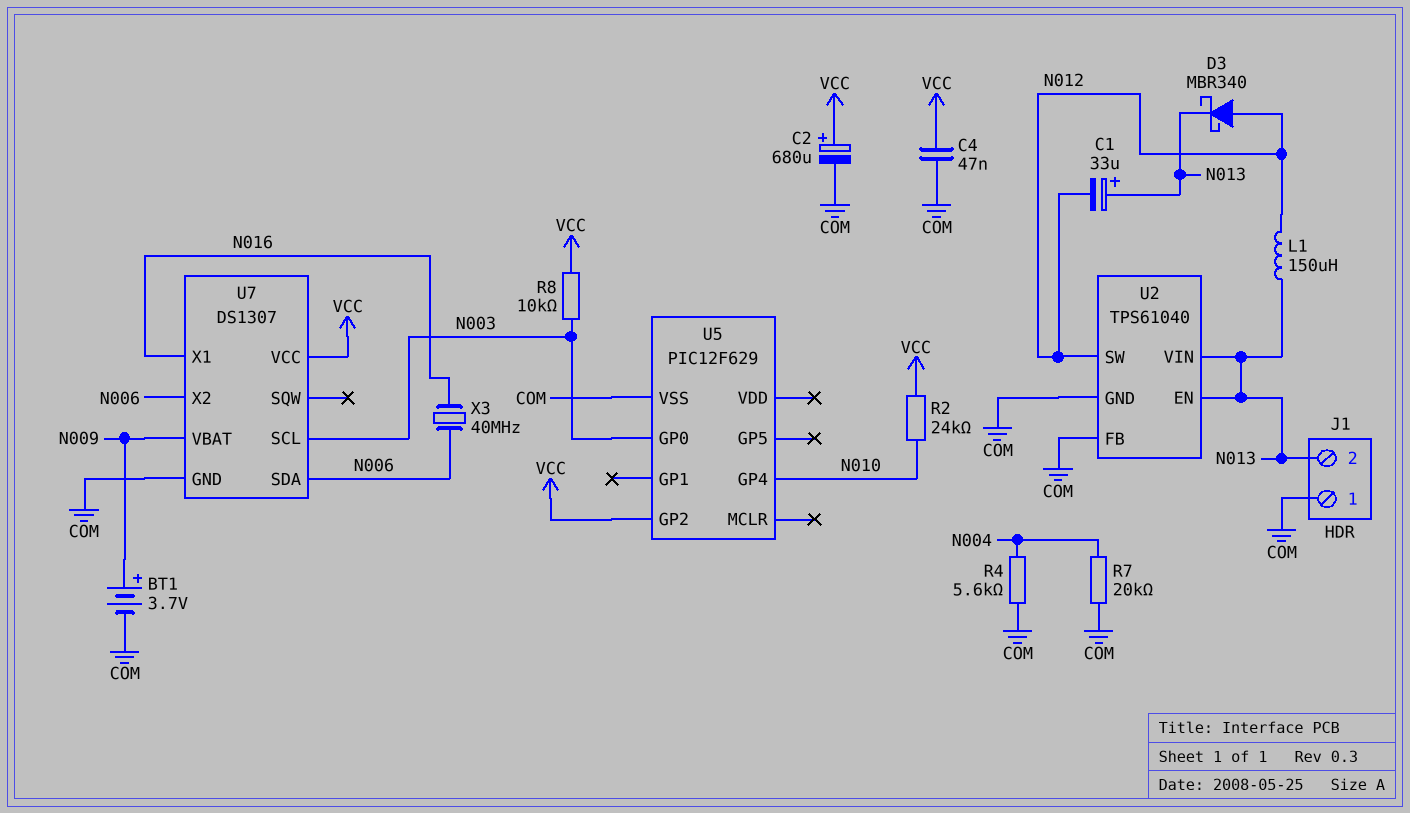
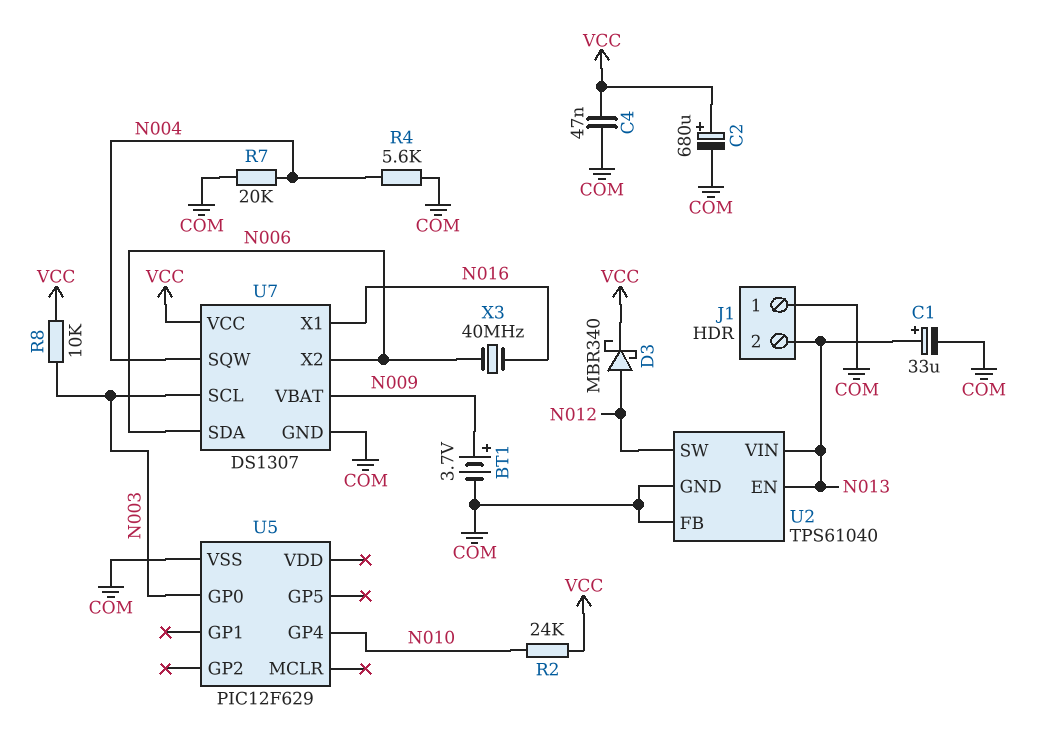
C1: 33uF (plus N013, minus N012) -> 33uF (plus N013, minus COM)
D3: schottky MBR340 (A N012, K N013) -> schottky MBR340 (A N012, K VCC)
L1: 150uH (N012, N013) -> none
U5 pin GP2: VCC -> none
U7 pin SQW: none -> N004

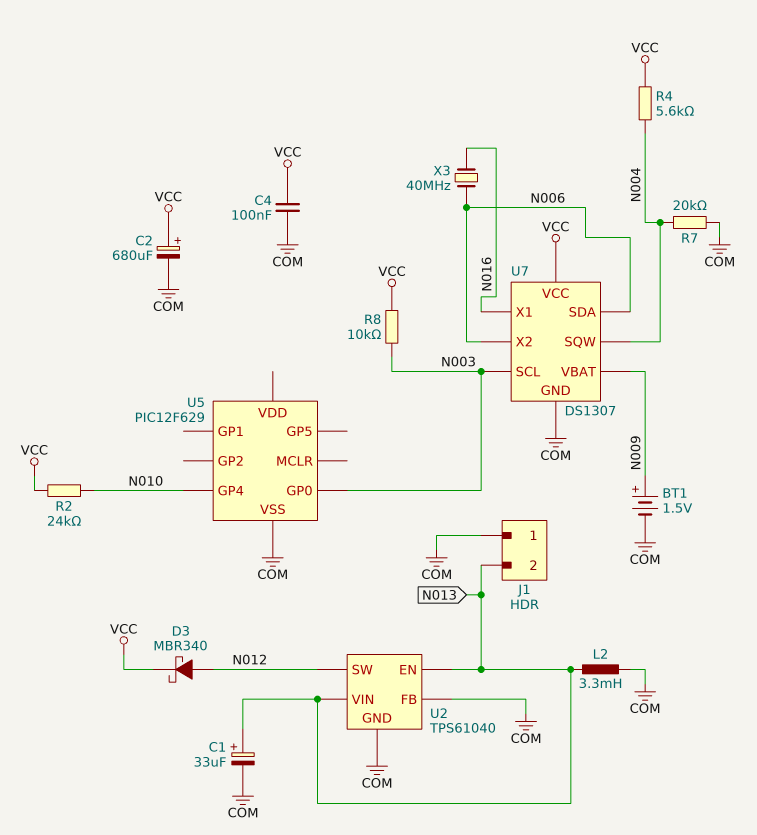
BT1: 3.7V (plus N009, minus COM) -> 1.5V (plus N009, minus COM)
C4: 47nF (COM, VCC) -> 100nF (COM, VCC)
L2: none -> 3.3mH (COM, N013)
R4: 5.6k (COM, N004) -> 5.6k (N004, VCC)

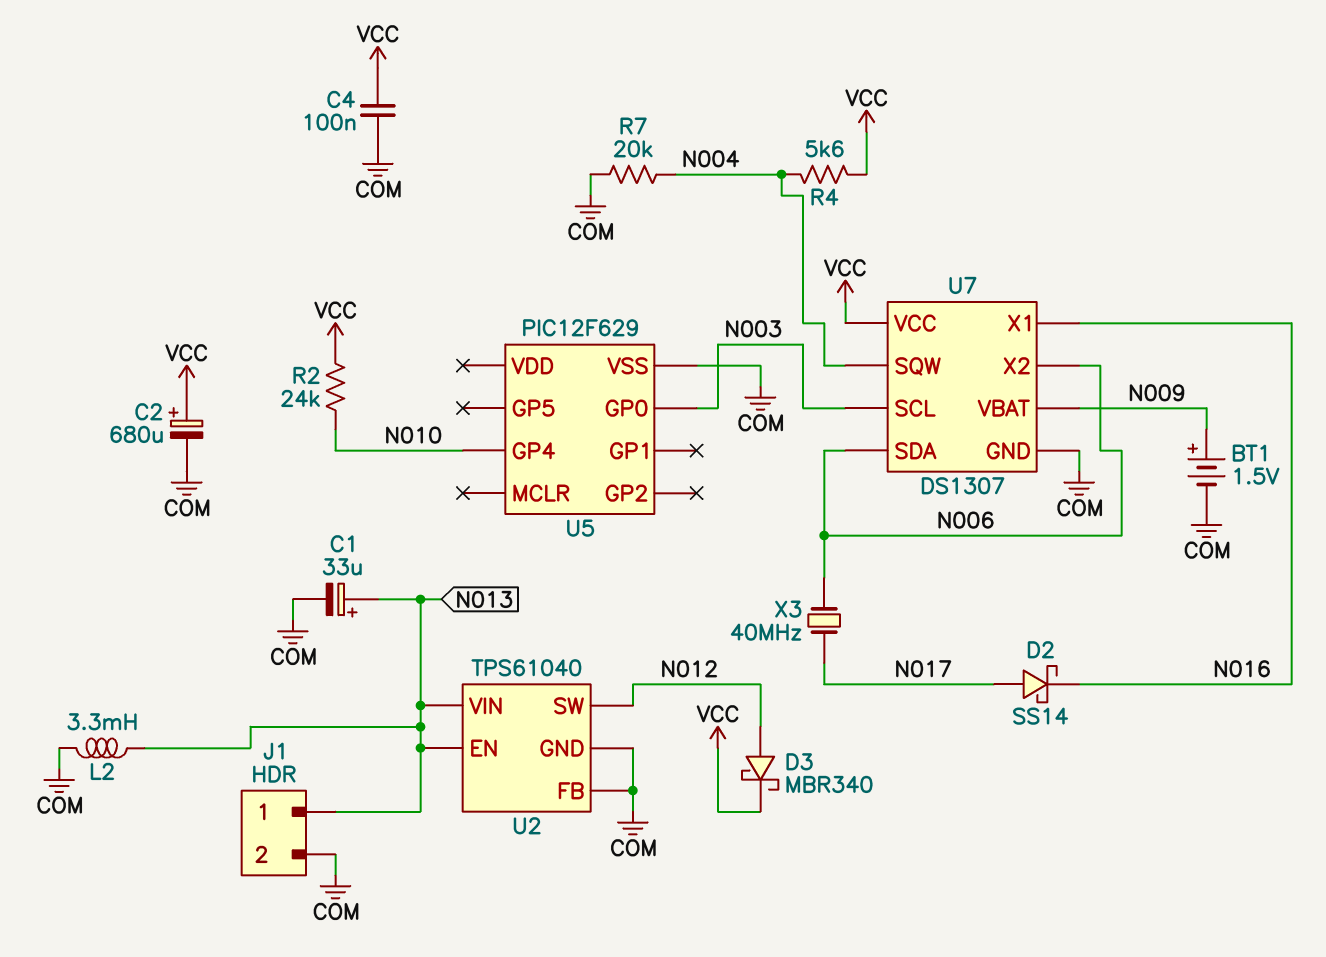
D2: none -> schottky SS14 (A N017, K N016)
J1 pin 1: COM -> N013
J1 pin 2: N013 -> COM
R8: 10k (N003, VCC) -> none
X3: 40MHz (N006, N016) -> 40MHz (N006, N017)

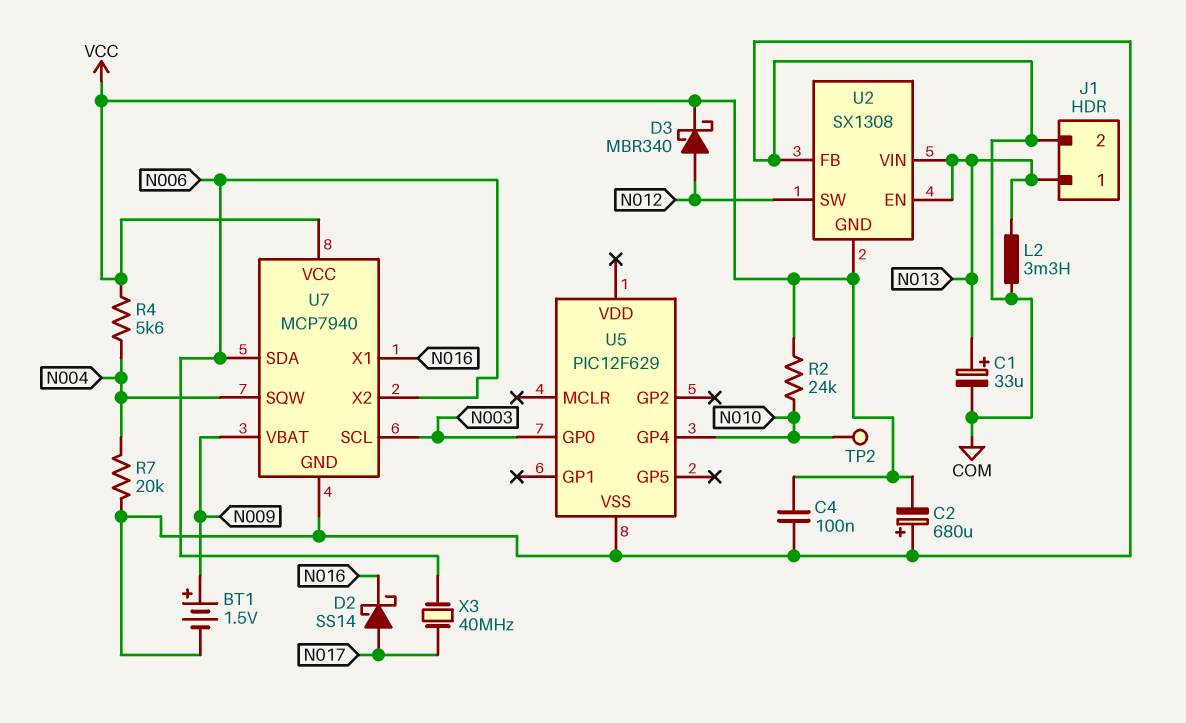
C2: 680uF (plus VCC, minus COM) -> 680uF (plus COM, minus VCC)
TP2: none -> test point (N010)
U2: TPS61040 -> SX1308
U2 pin GND: COM -> VCC
U7: DS1307 -> MCP7940

